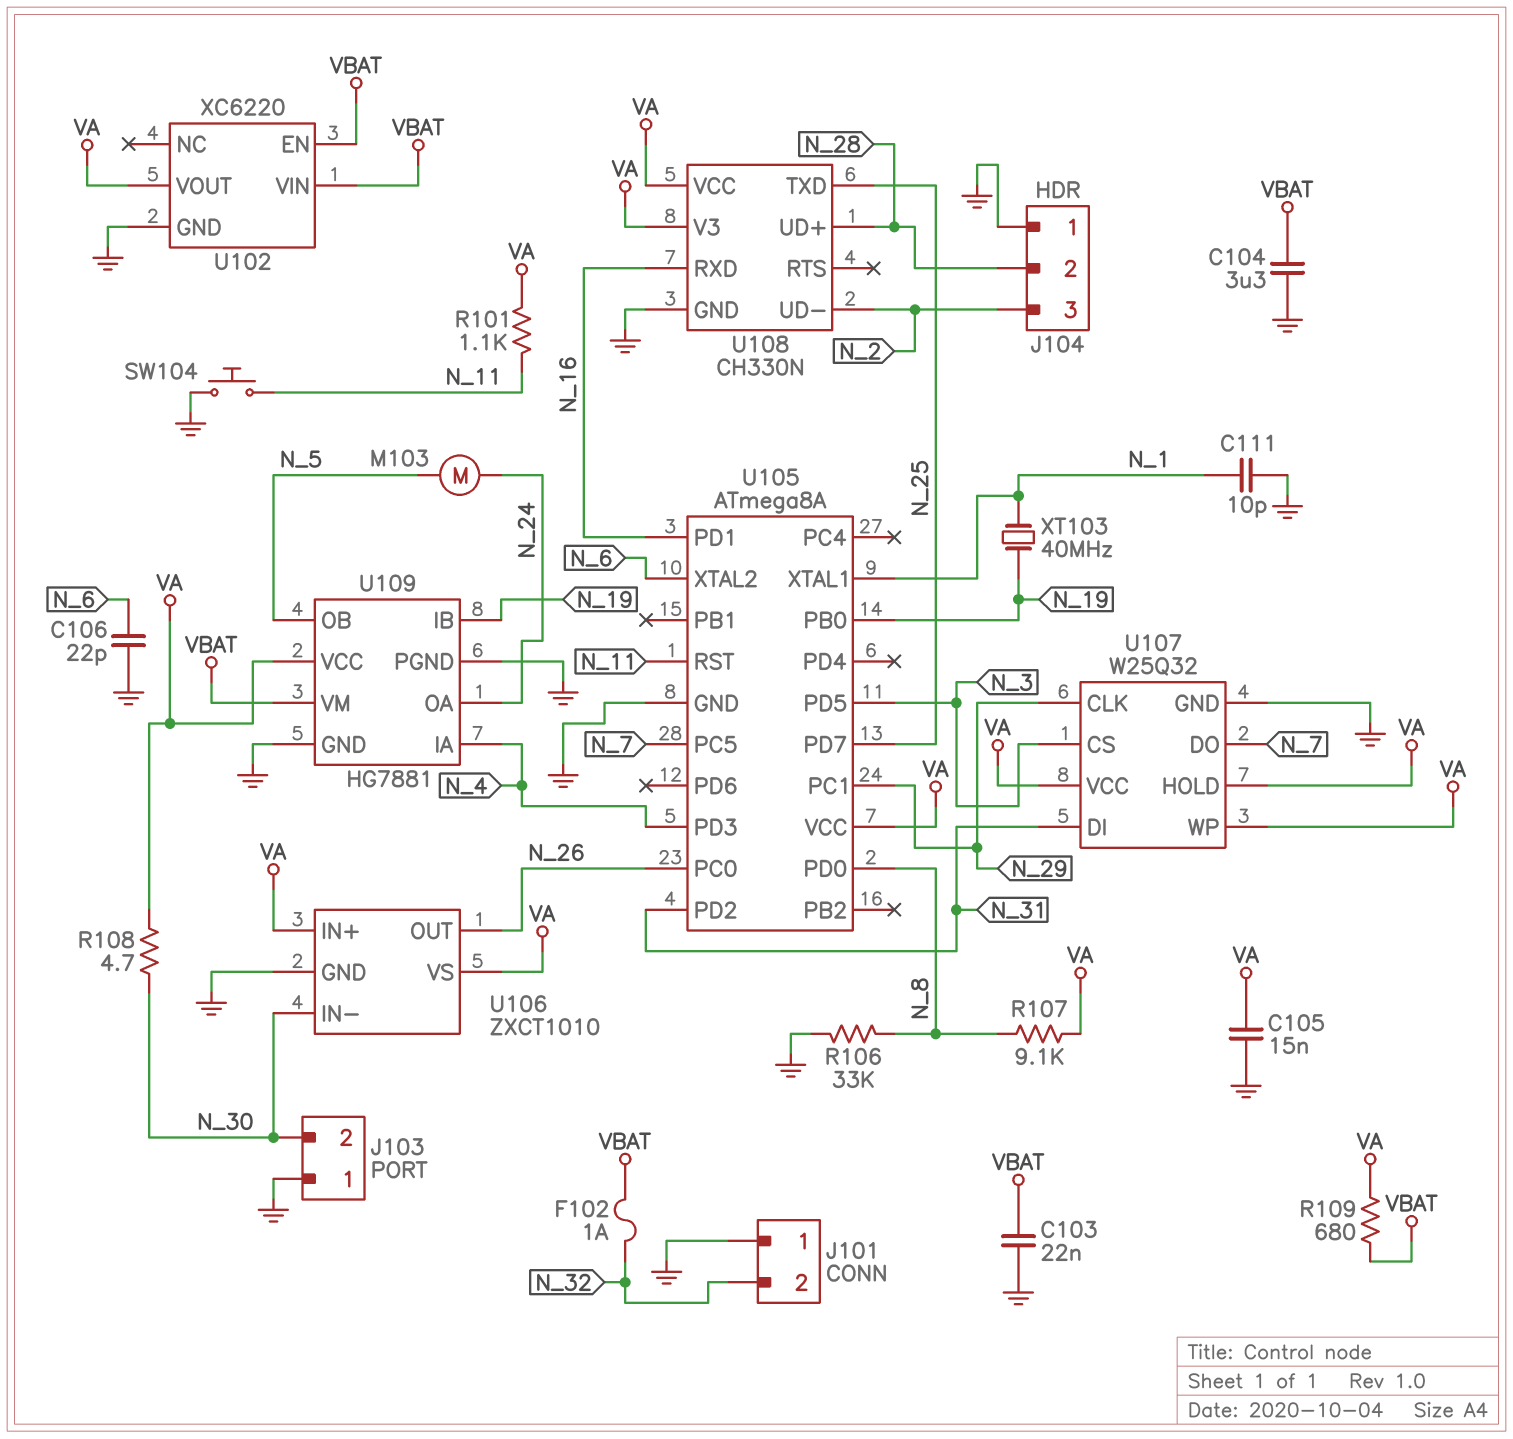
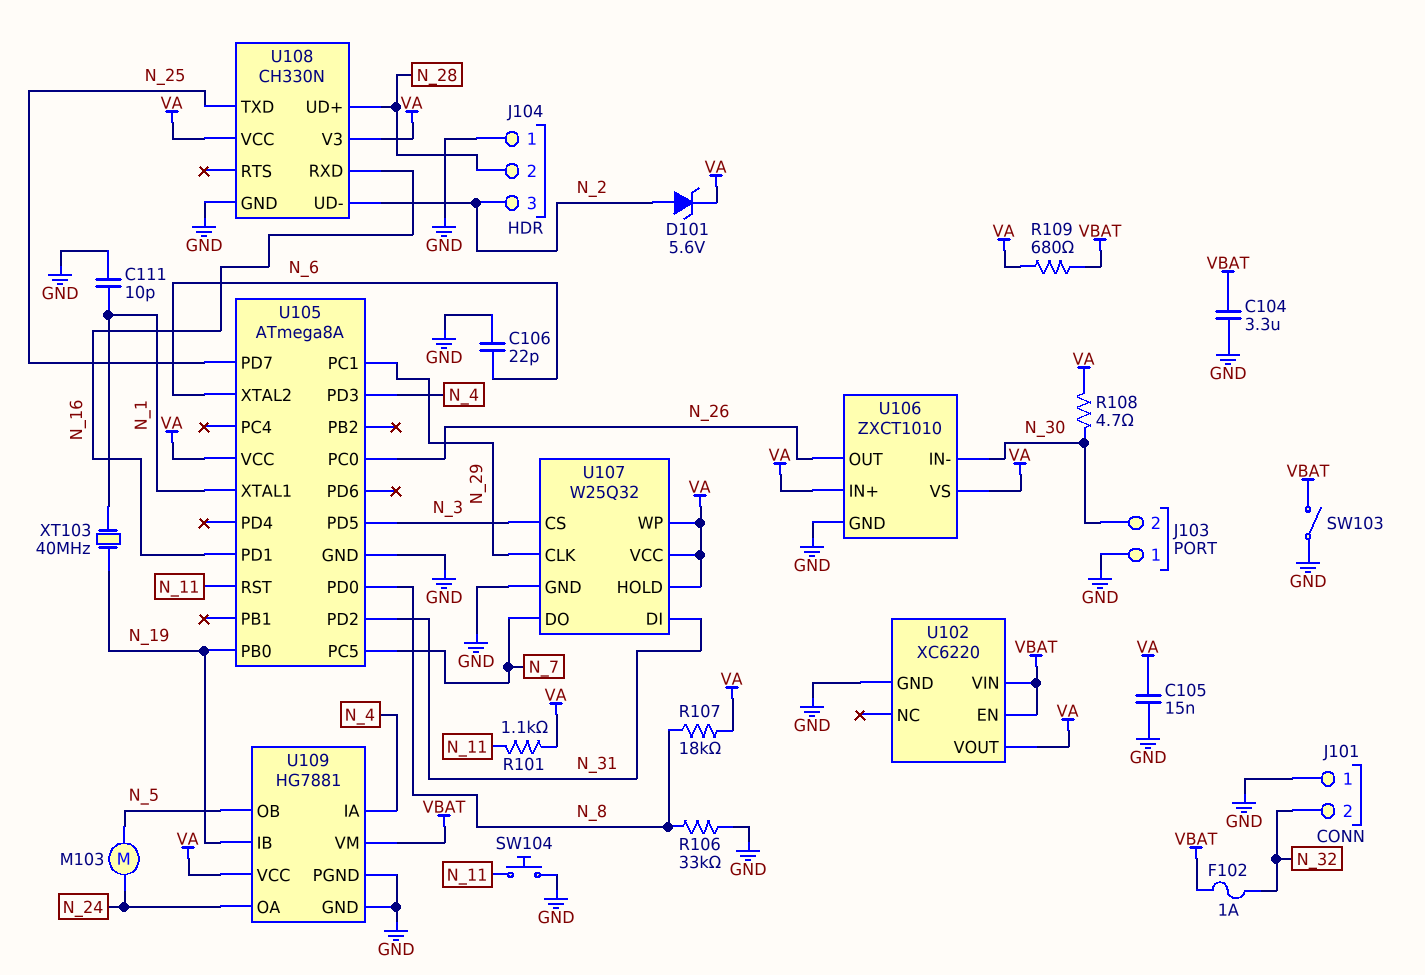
C103: 22nF (GND, VBAT) -> none
D101: none -> zener 5.6V (A N_2, K VA)
R107: 9.1k (N_8, VA) -> 18k (N_8, VA)
SW103: none -> switch (GND, VBAT)

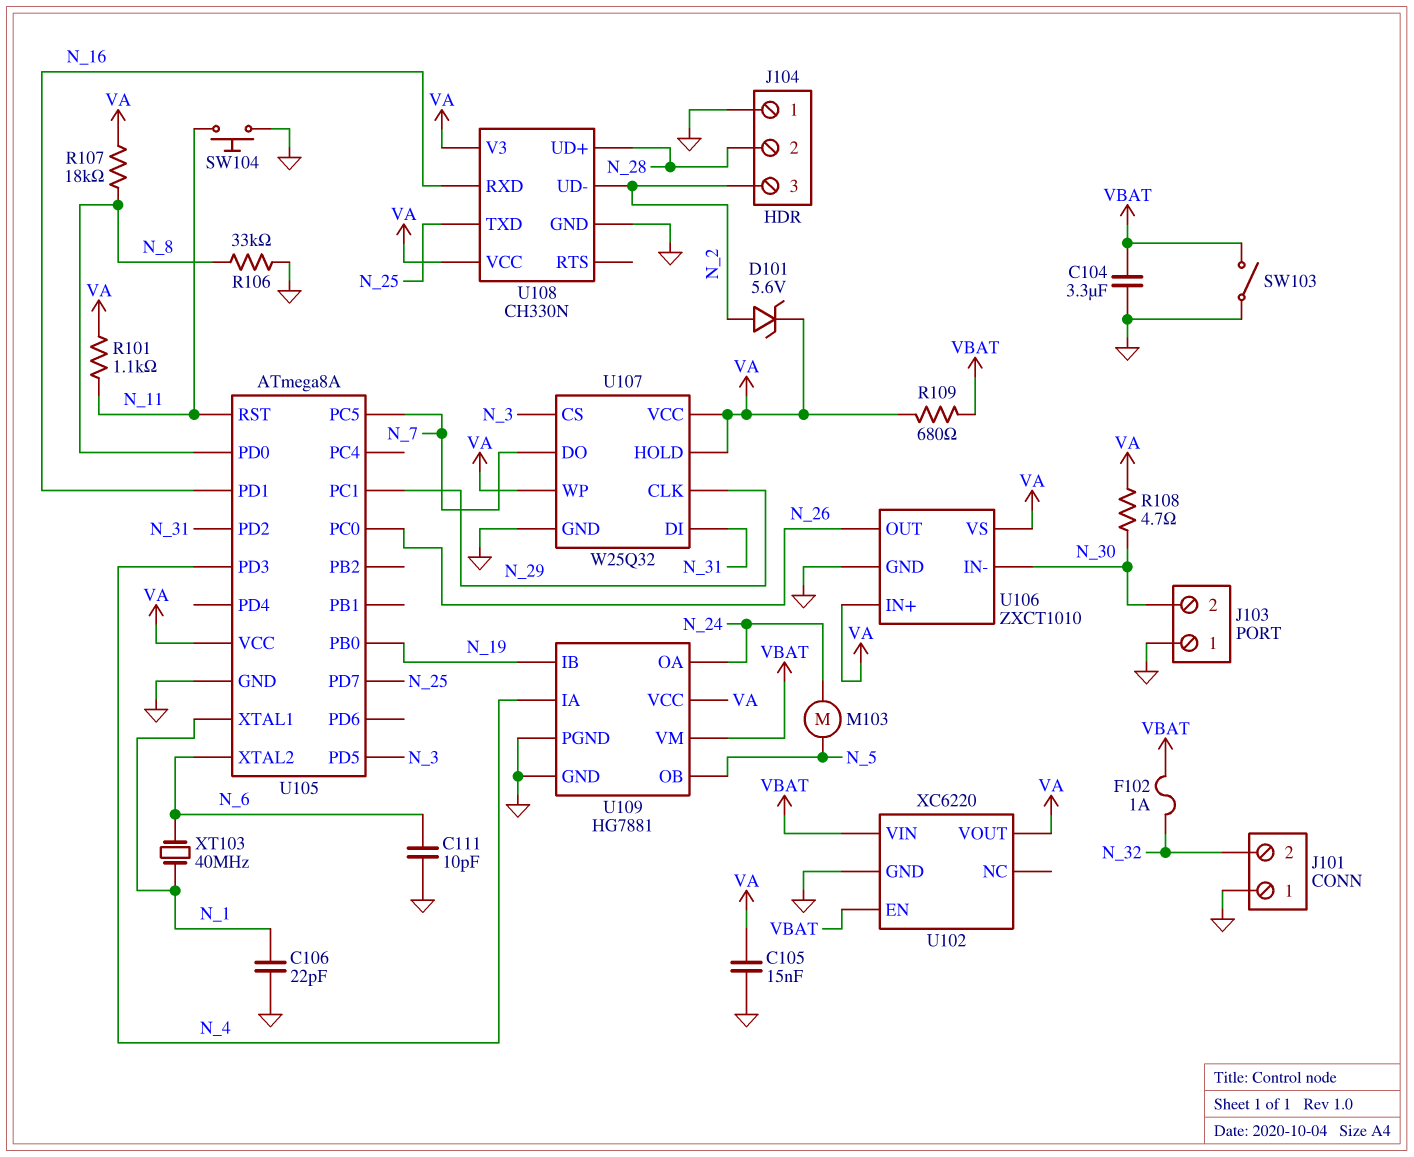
C106: 22pF (GND, N_6) -> 22pF (GND, N_1)
C111: 10pF (GND, N_1) -> 10pF (GND, N_6)
XT103: 40MHz (N_1, N_19) -> 40MHz (N_1, N_6)

